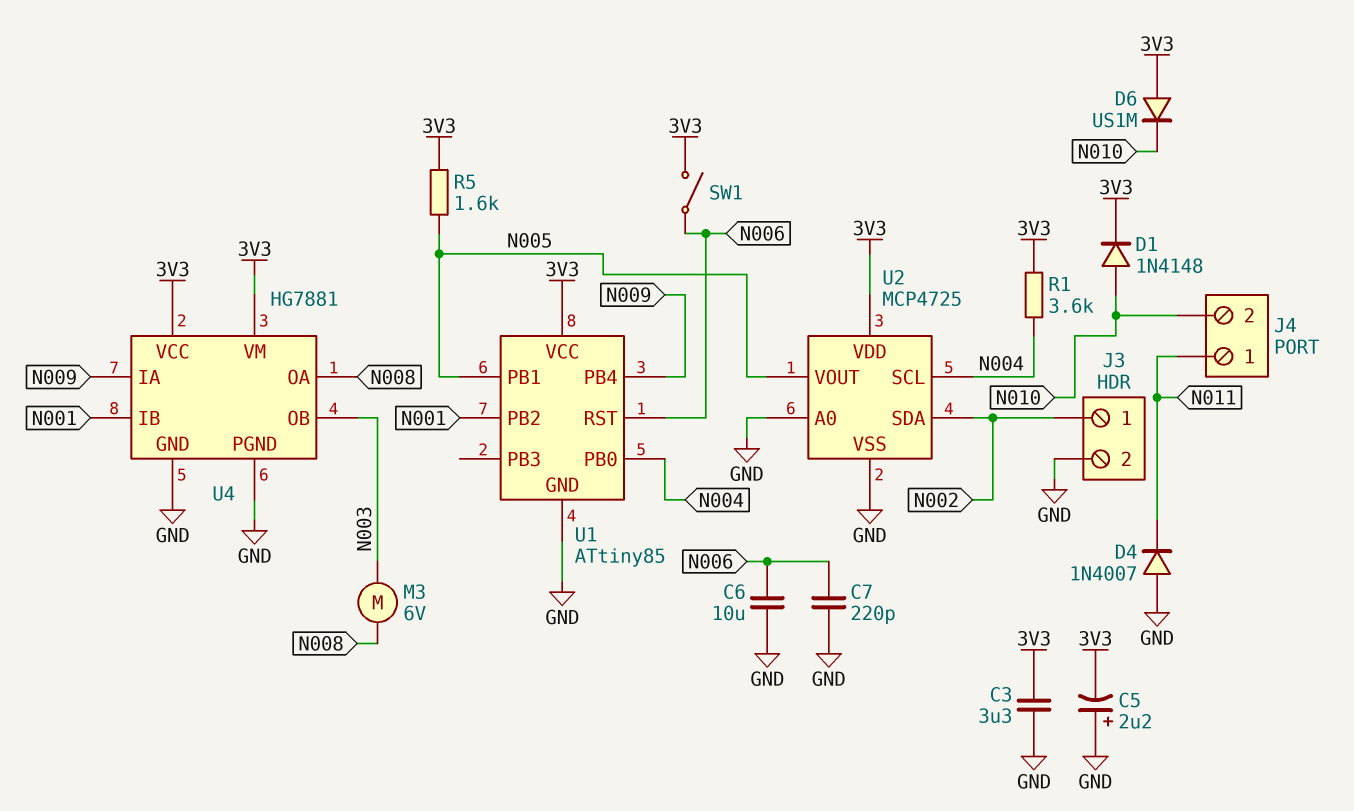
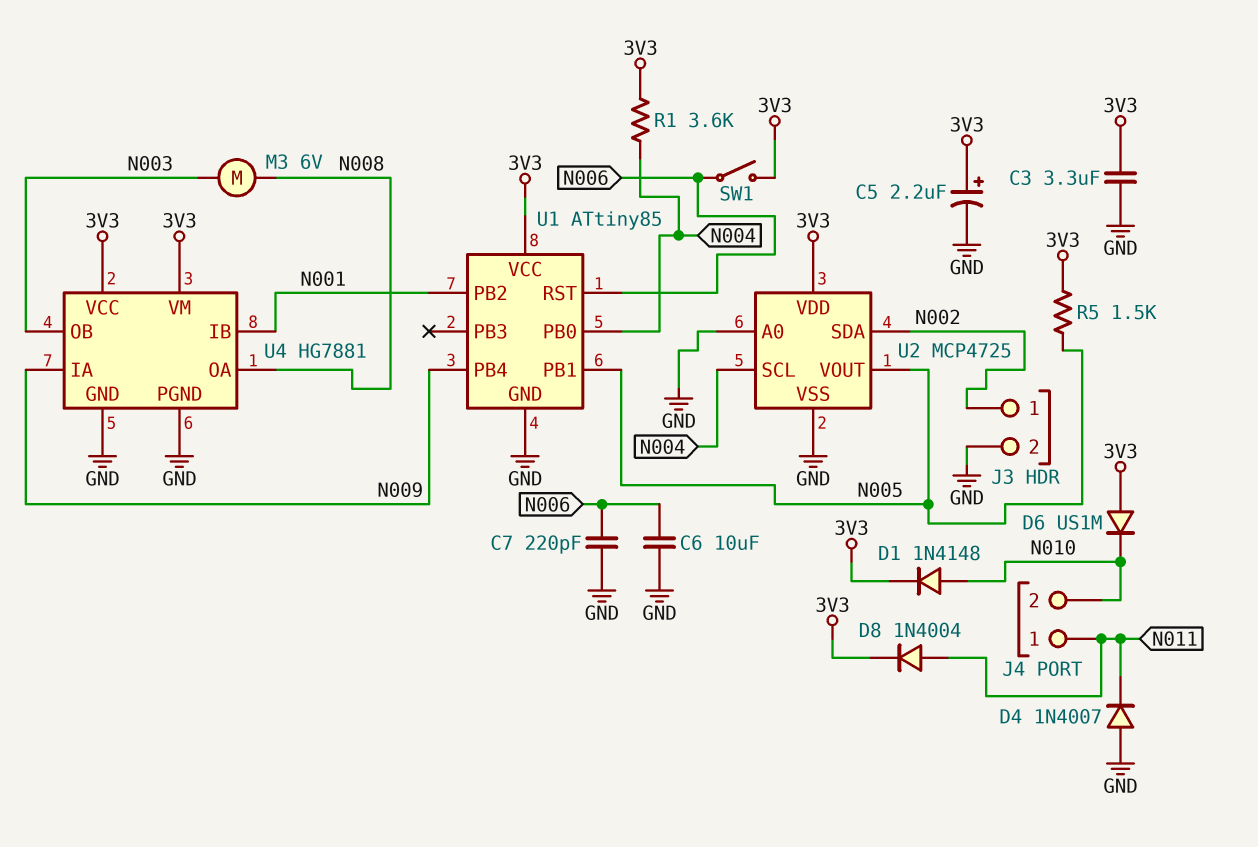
C5: 2.2uF (plus GND, minus 3V3) -> 2.2uF (plus 3V3, minus GND)
D8: none -> diode 1N4004 (A N011, K 3V3)
R5: 1.6k (3V3, N005) -> 1.5k (3V3, N005)

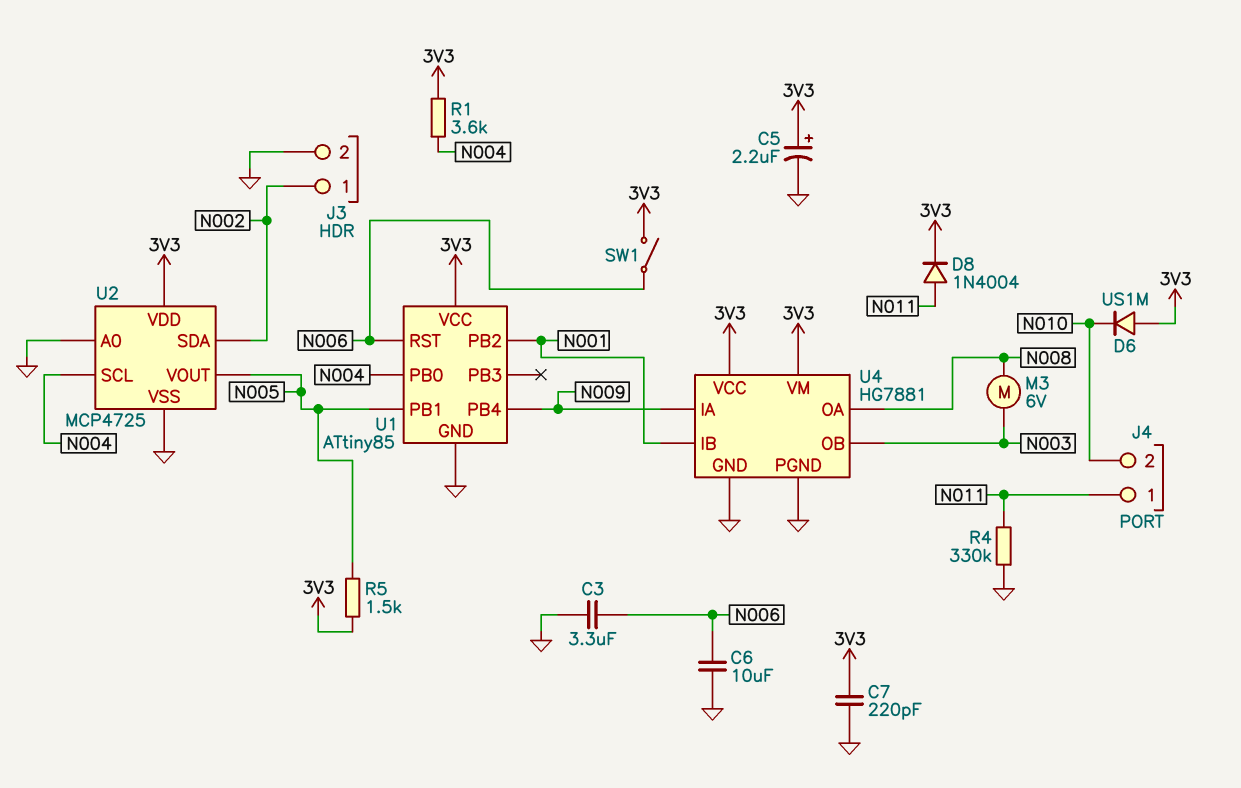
C3: 3.3uF (3V3, GND) -> 3.3uF (GND, N006)
C7: 220pF (GND, N006) -> 220pF (3V3, GND)
D1: diode 1N4148 (A N010, K 3V3) -> none
D4: diode 1N4007 (A GND, K N011) -> none
R4: none -> 330k (GND, N011)

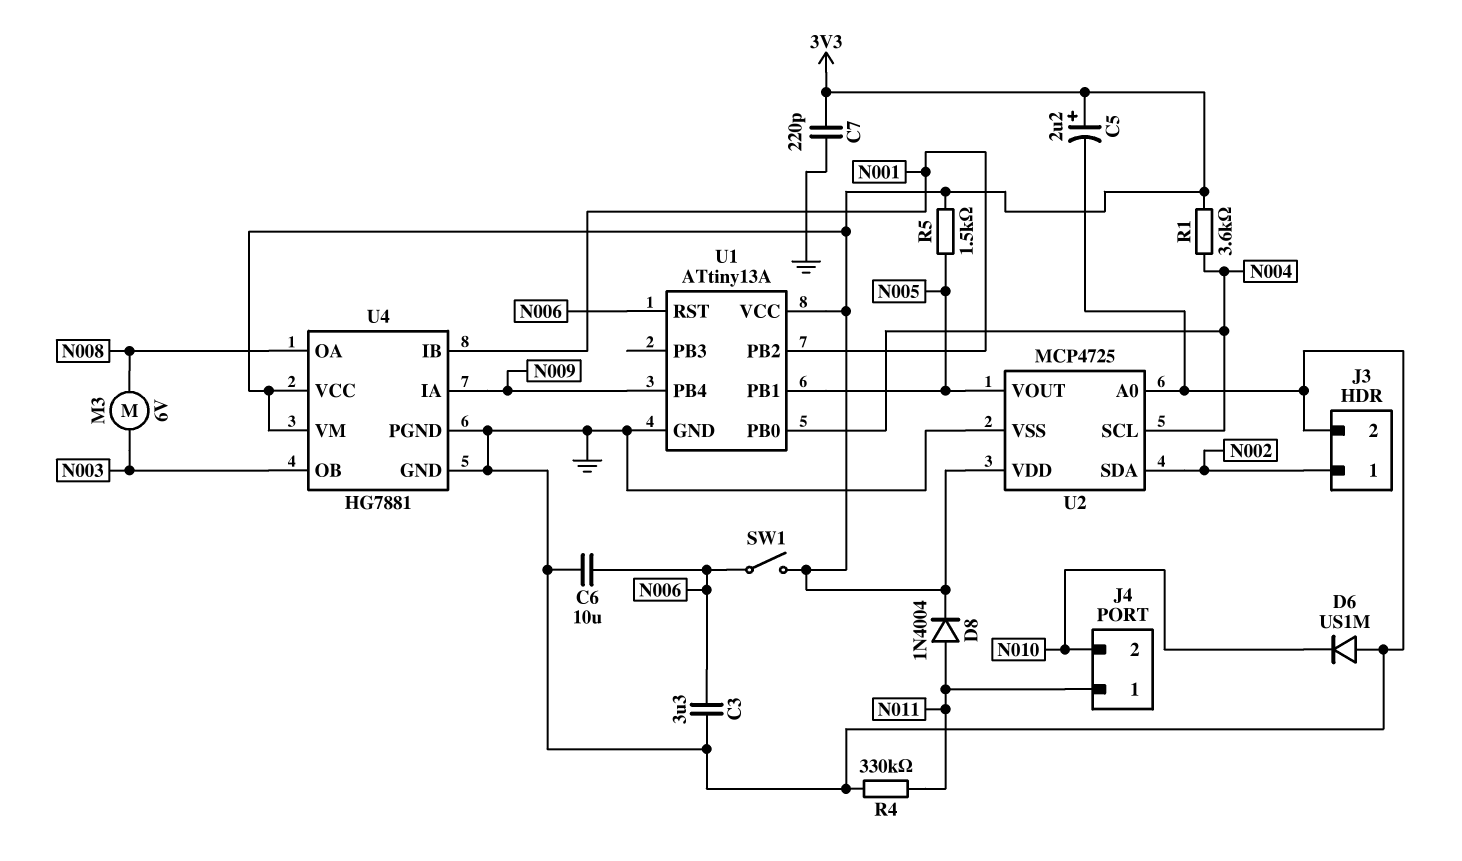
D6: diode US1M (A 3V3, K N010) -> diode US1M (A GND, K N010)
U1: ATtiny85 -> ATtiny13A

